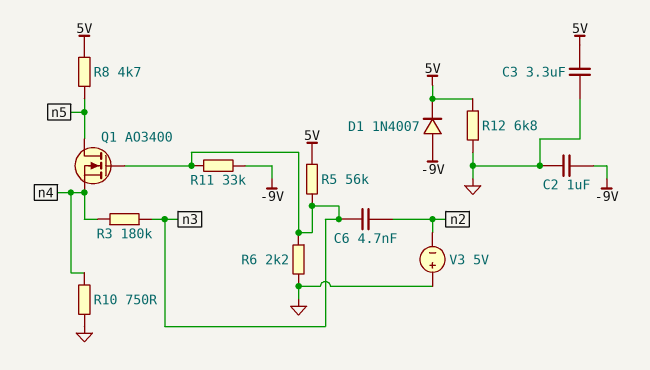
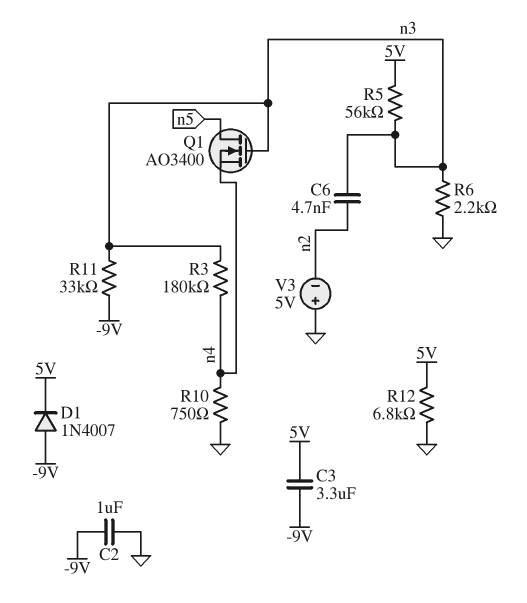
C3: 3.3uF (5V, GND) -> 3.3uF (-9V, 5V)
R8: 4.7k (5V, n5) -> none

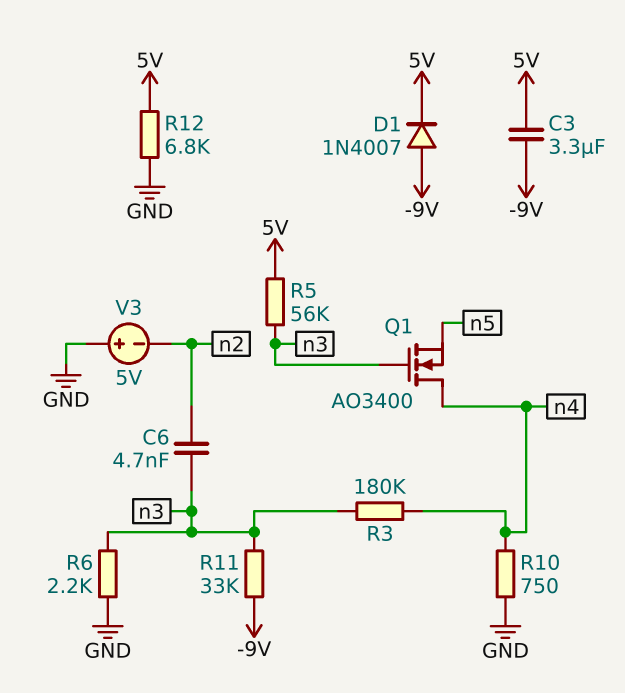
C2: 1uF (-9V, GND) -> none
Q1: NMOS AO3400 (G n3, D n5, S n4) -> NMOS AO3400 (G n3, D n4, S n5)

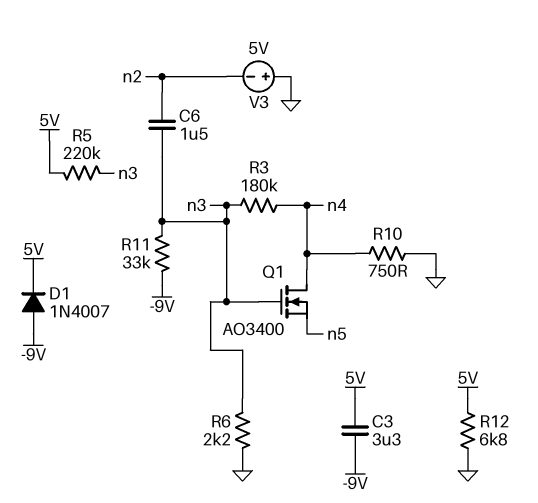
C6: 4.7nF (n2, n3) -> 1.5uF (n2, n3)
R5: 56k (5V, n3) -> 220k (5V, n3)

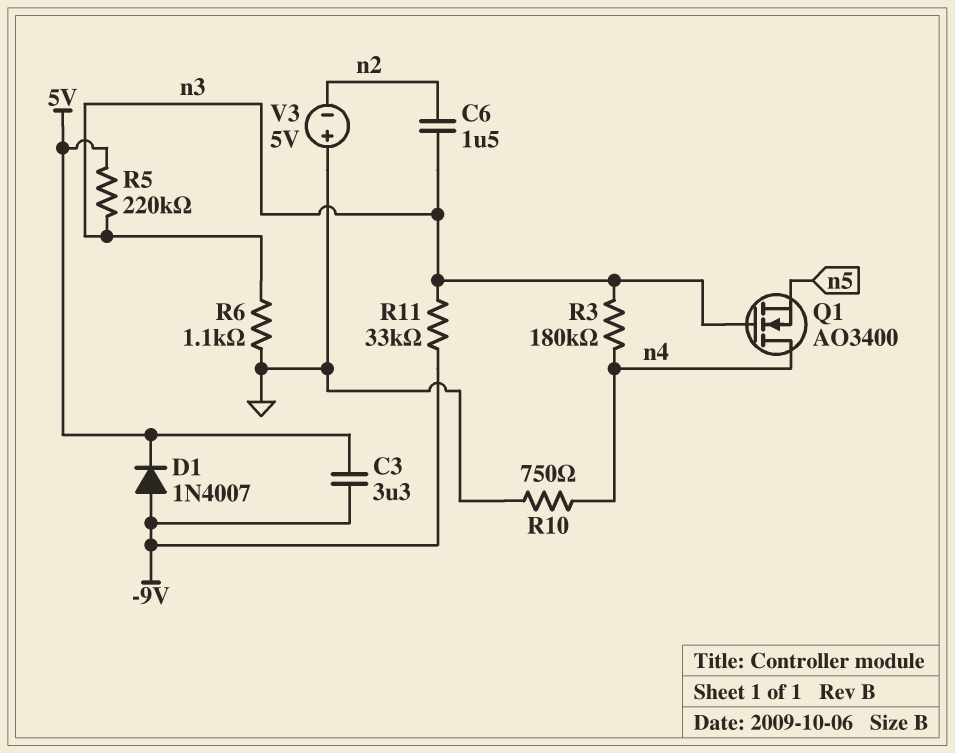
R6: 2.2k (GND, n3) -> 1.1k (GND, n3)
R12: 6.8k (5V, GND) -> none

